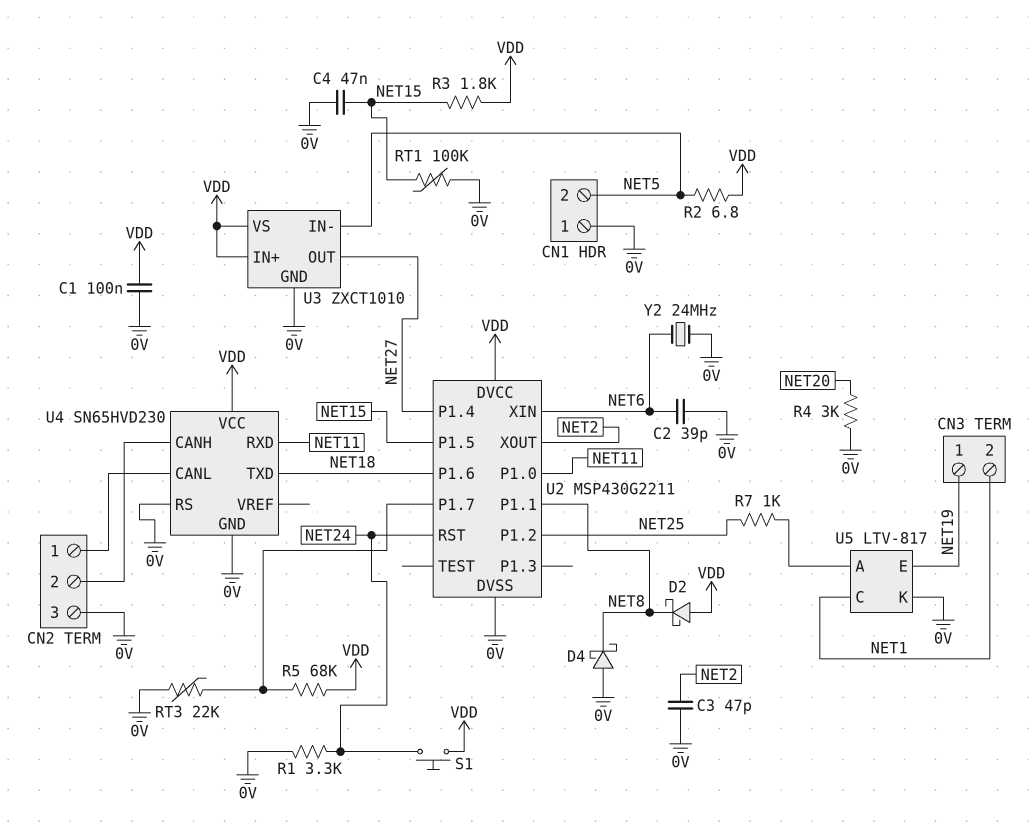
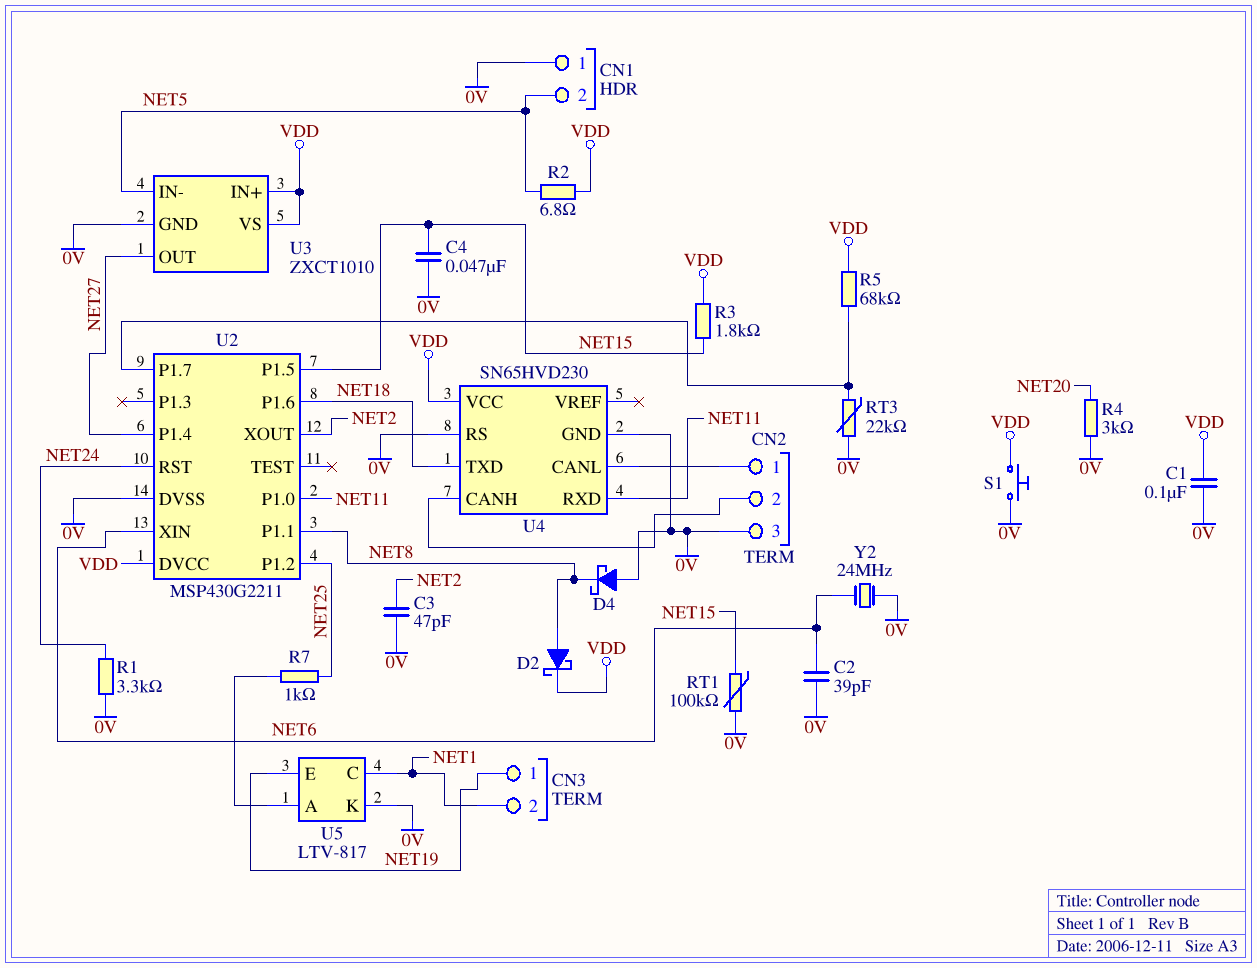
D2: schottky (A VDD, K NET8) -> schottky (A NET8, K VDD)
S1: button (NET24, VDD) -> button (0V, VDD)

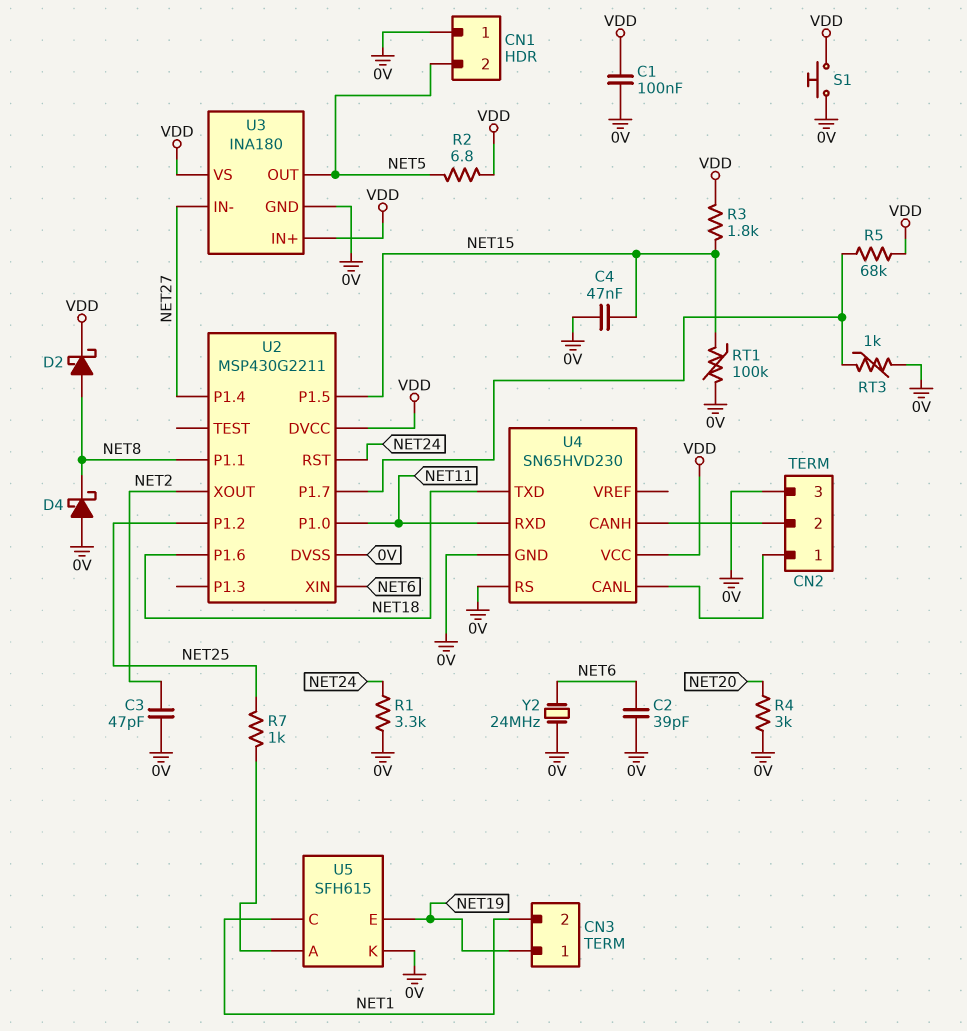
RT3: 22k (0V, U2/P1.7) -> 1k (0V, U2/P1.7)
U3: ZXCT1010 -> INA180
U3 pin IN-: NET5 -> NET27
U3 pin OUT: NET27 -> NET5
U5: LTV-817 -> SFH615

